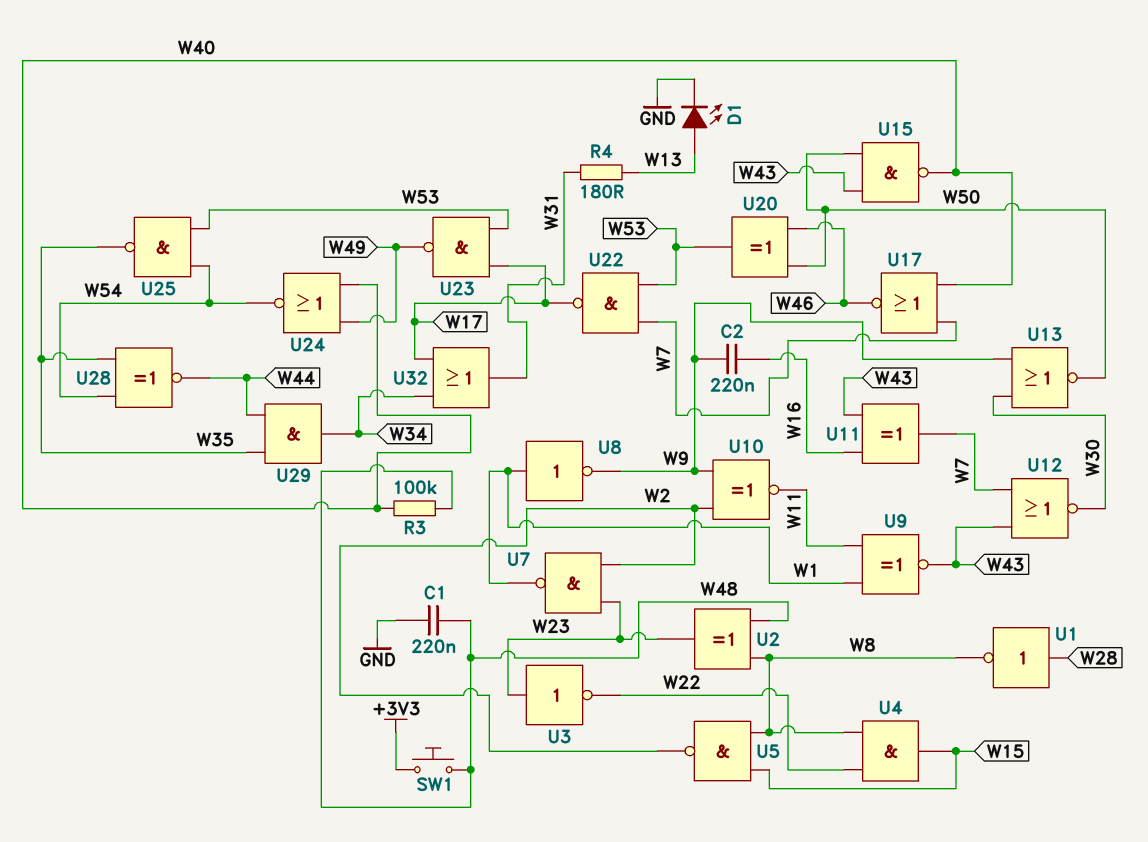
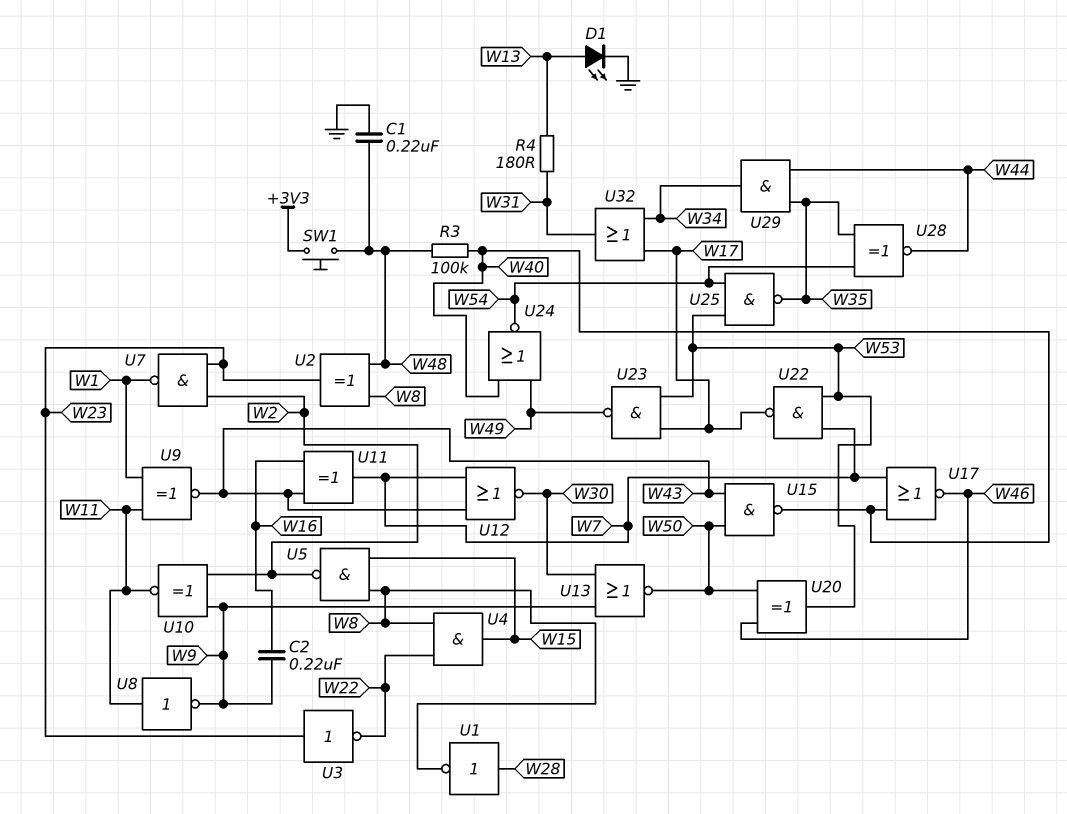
U8: NOT (in W1, out W9) -> NOT (in W11, out W9)

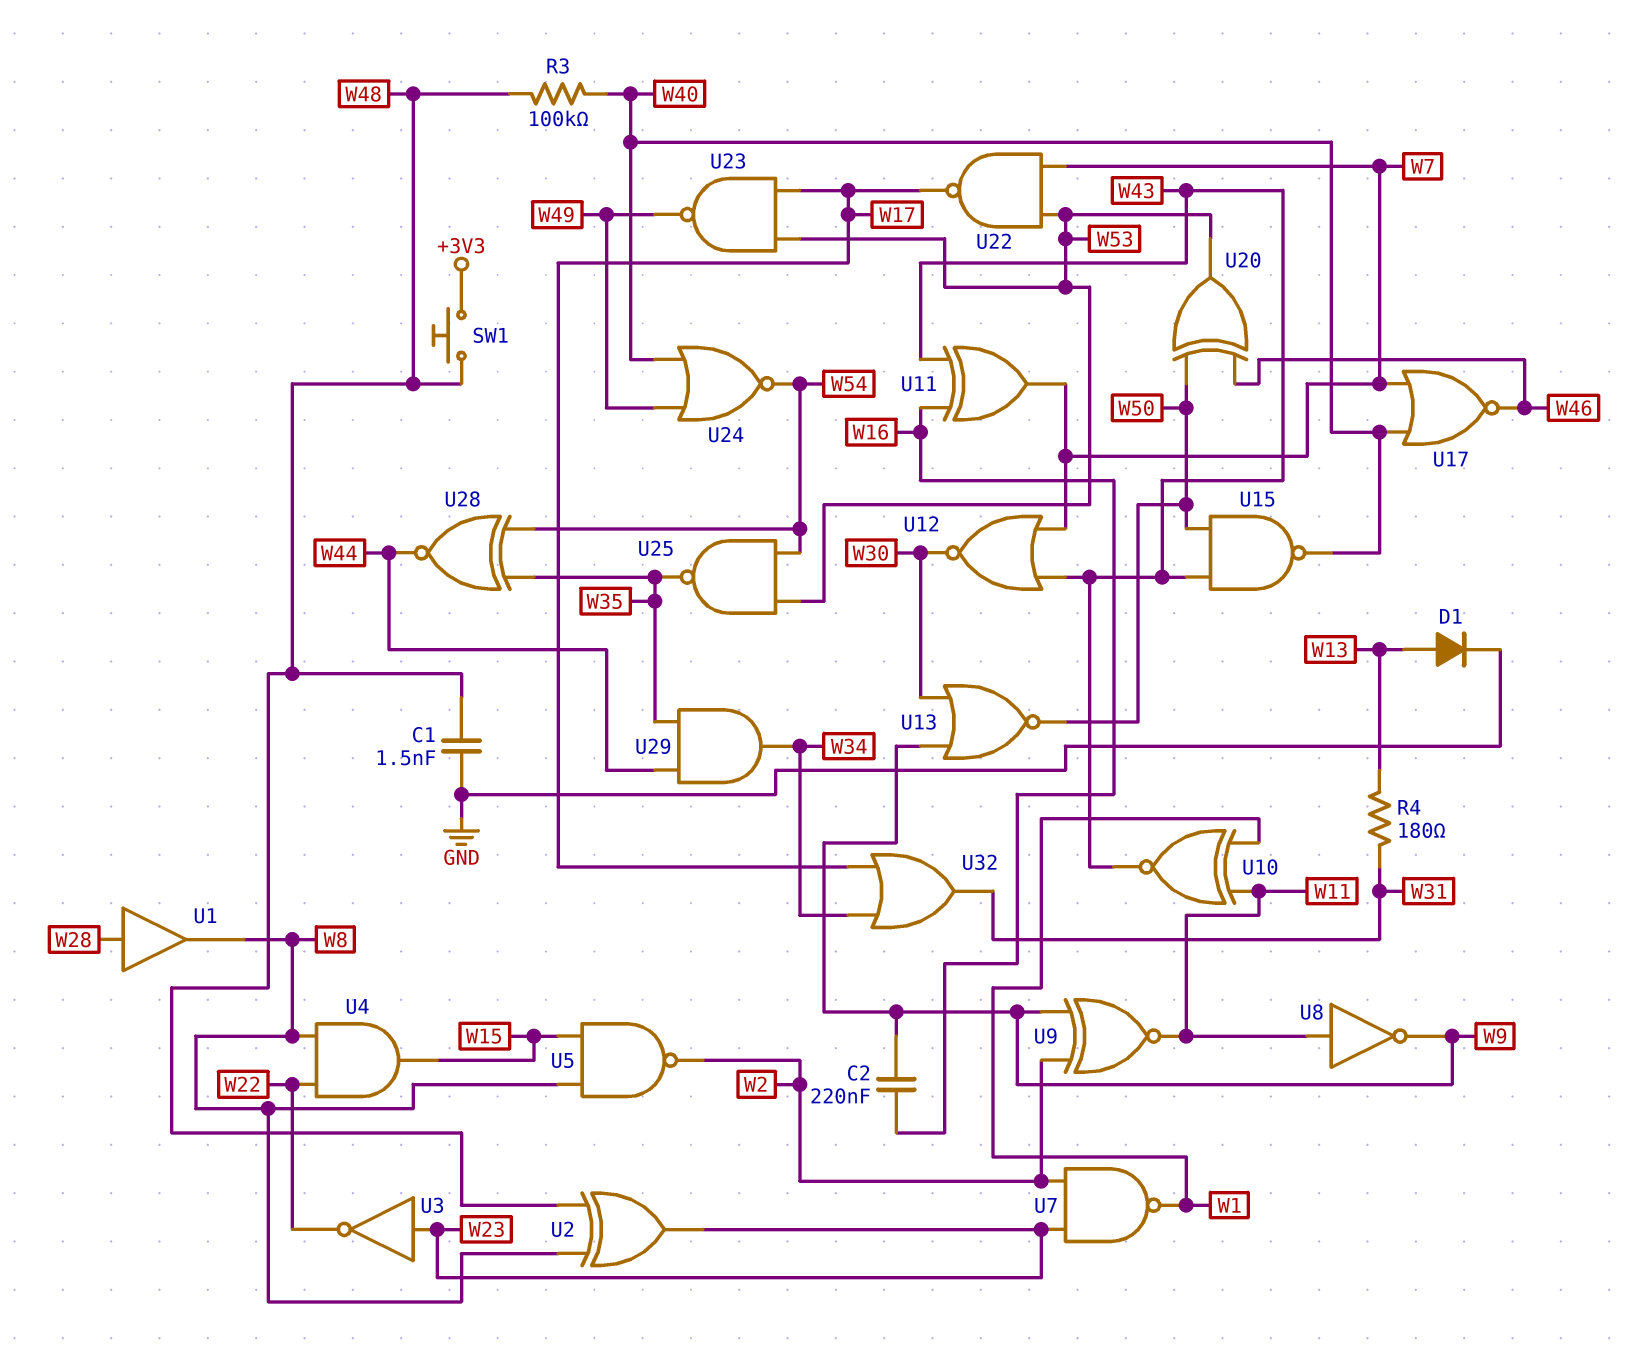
C1: 220nF (GND, W48) -> 1.5nF (GND, W48)
D1: LED (A W13, K GND) -> diode (A W13, K GND)
U1: NOT (in W28, out W8) -> buffer (in W28, out W8)
U9: XNOR (in W1, in W11, out W43) -> XNOR (in W2, in W9, out W11)
U10: XNOR (in W2, in W9, out W11) -> XNOR (in W1, in W11, out W43)

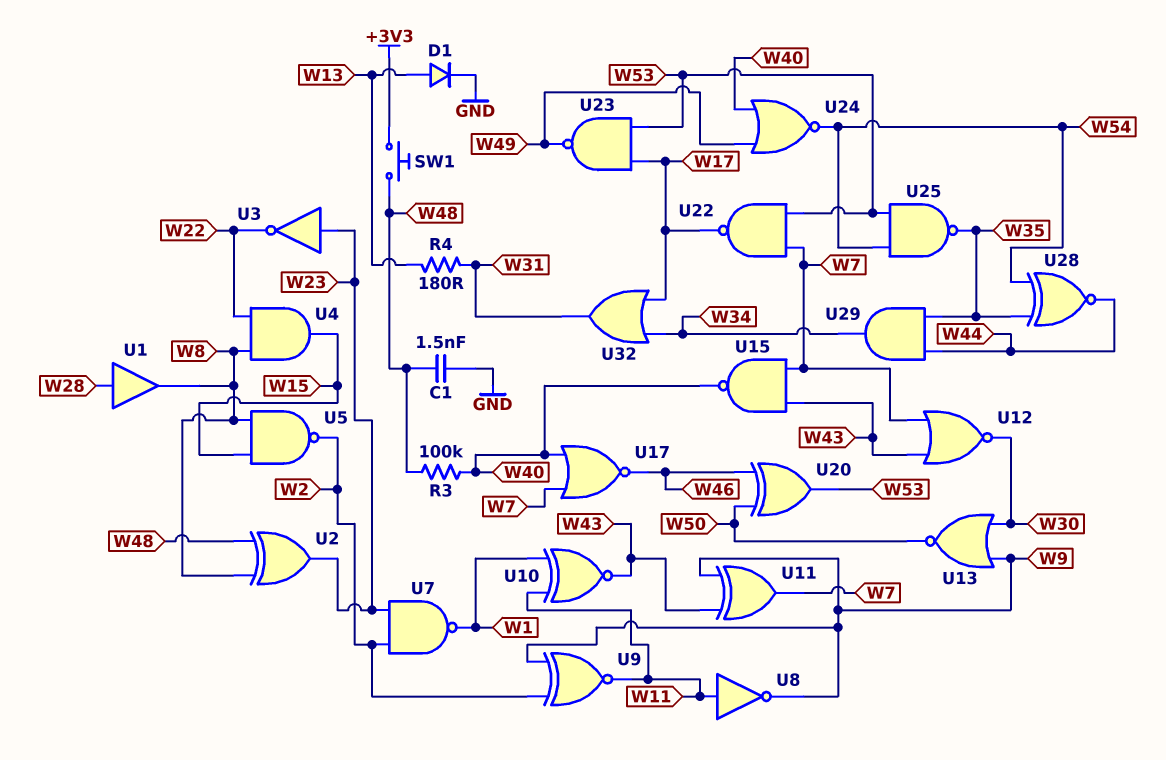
C2: 220nF (W9, W16) -> none
U11: XOR (in W16, in W43, out W7) -> XOR (in W9, in W43, out W7)
U15: NAND (in W43, in W50, out W40) -> NAND (in W7, in W43, out W40)

